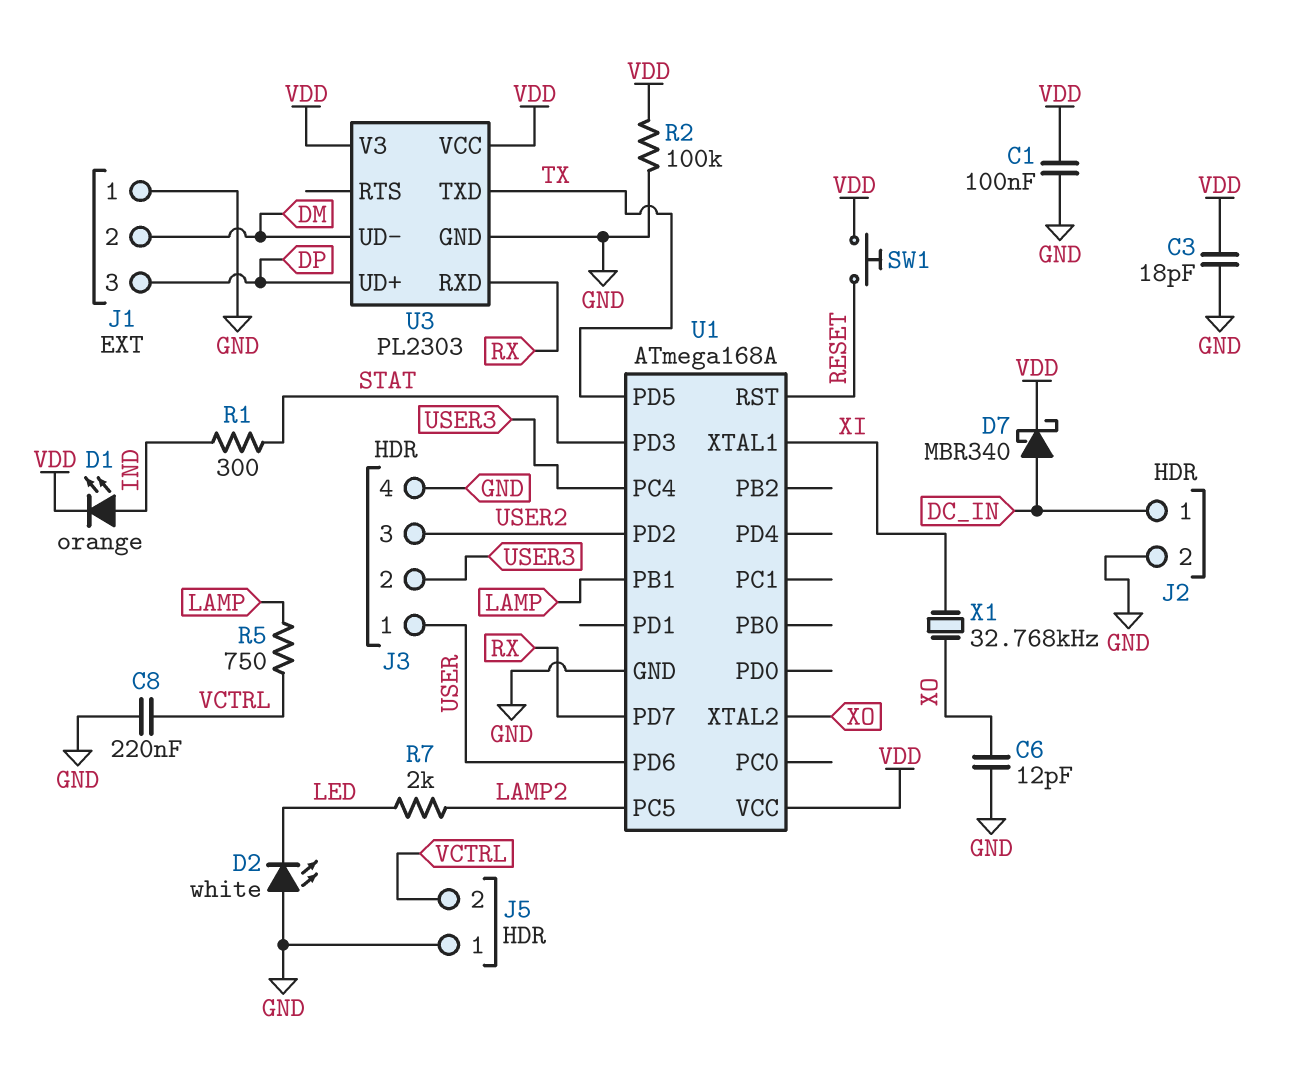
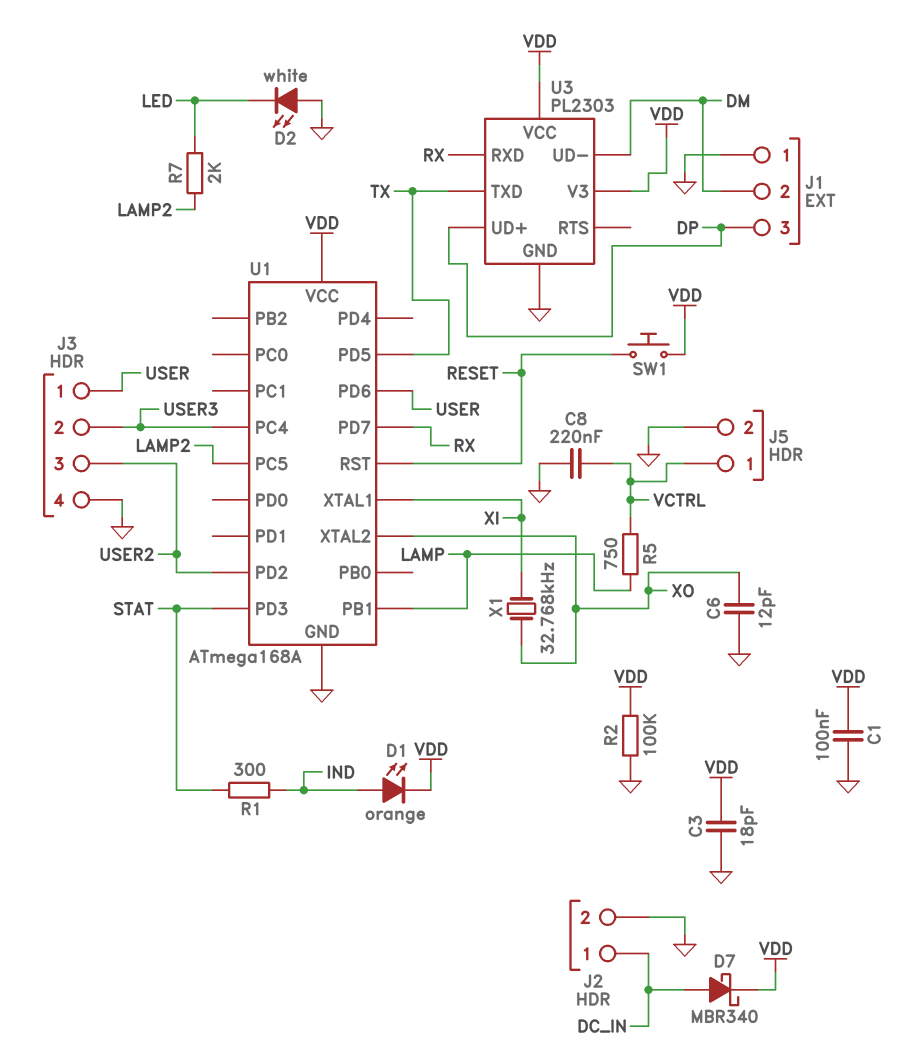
J5 pin 1: GND -> VCTRL
J5 pin 2: VCTRL -> GND

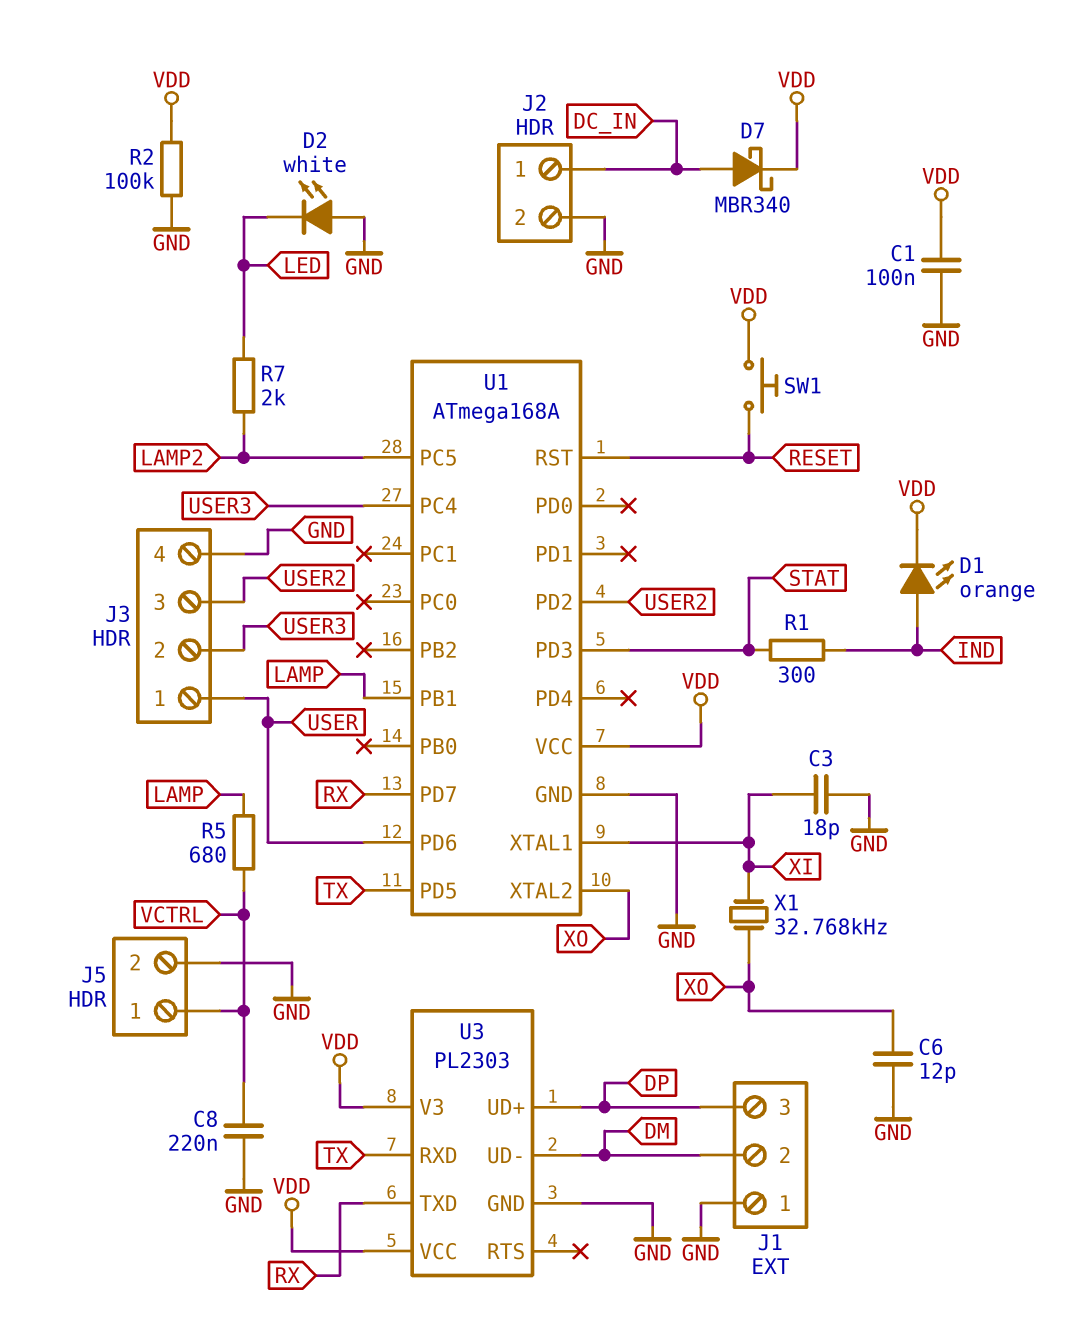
C3: 18pF (GND, VDD) -> 18pF (GND, XI)
R5: 750 (LAMP, VCTRL) -> 680 (LAMP, VCTRL)
U3 pin RXD: RX -> TX
U3 pin TXD: TX -> RX

